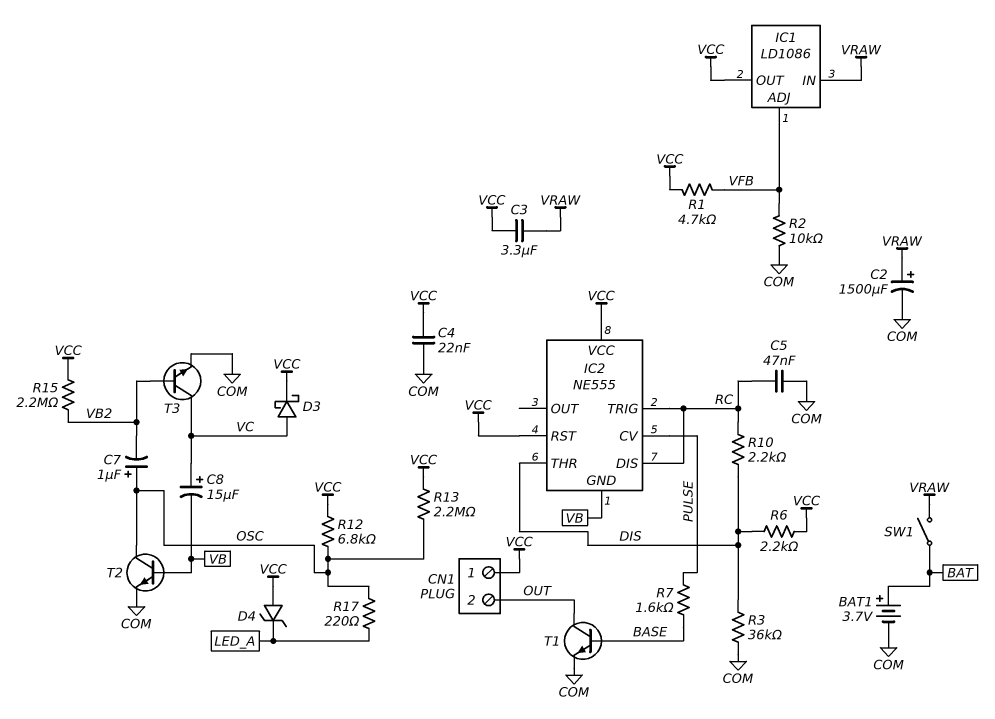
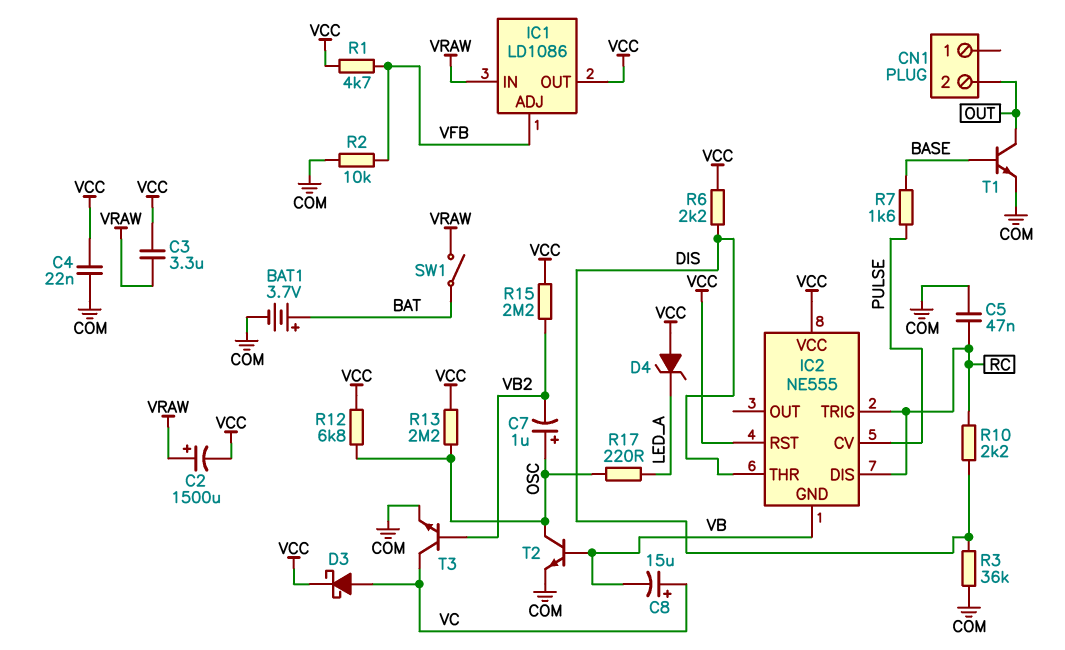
C2: 1500uF (plus VRAW, minus COM) -> 1500uF (plus VRAW, minus VCC)
CN1 pin 1: VCC -> none

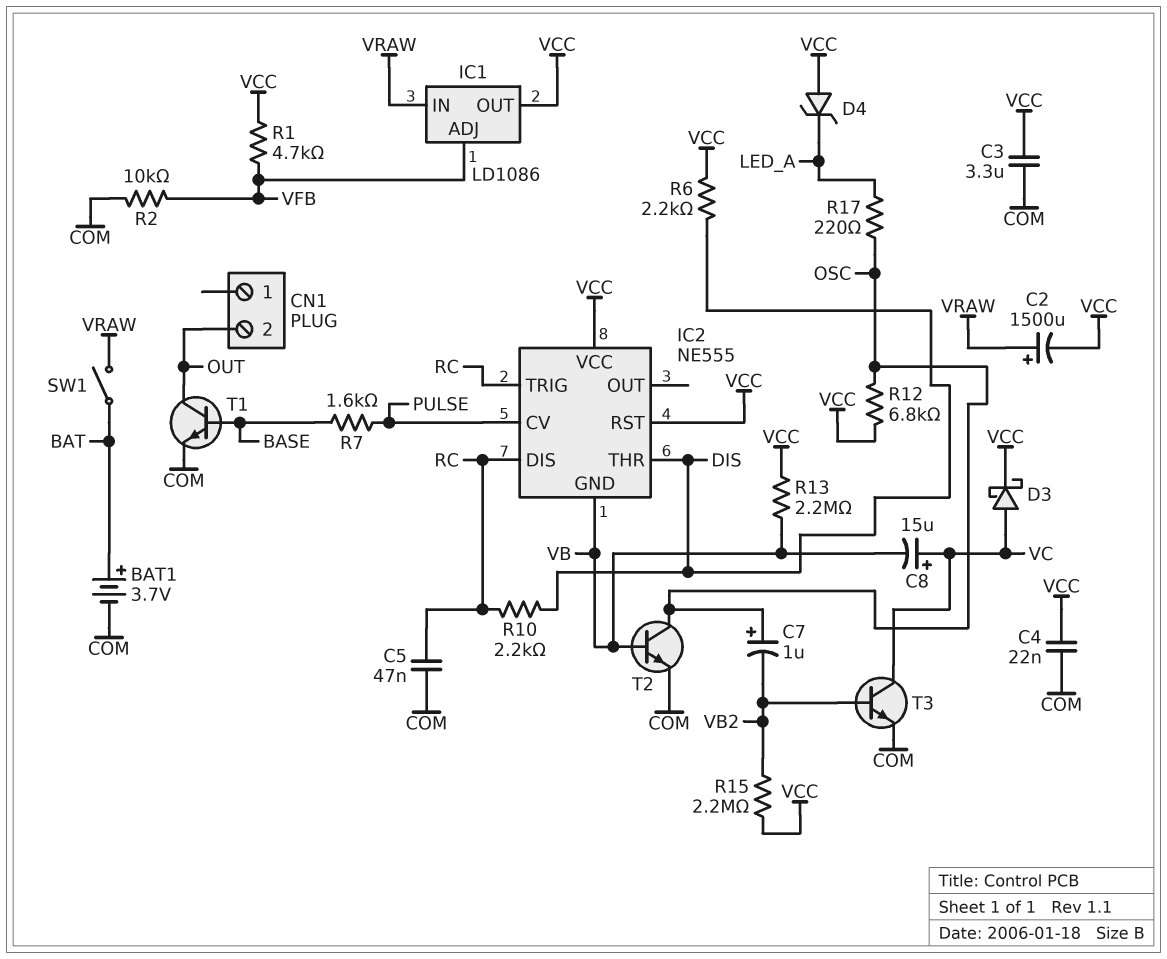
C3: 3.3uF (VCC, VRAW) -> 3.3uF (COM, VCC)
R3: 36k (COM, DIS) -> none
R13: 2.2M (OSC, VCC) -> 2.2M (VB, VCC)

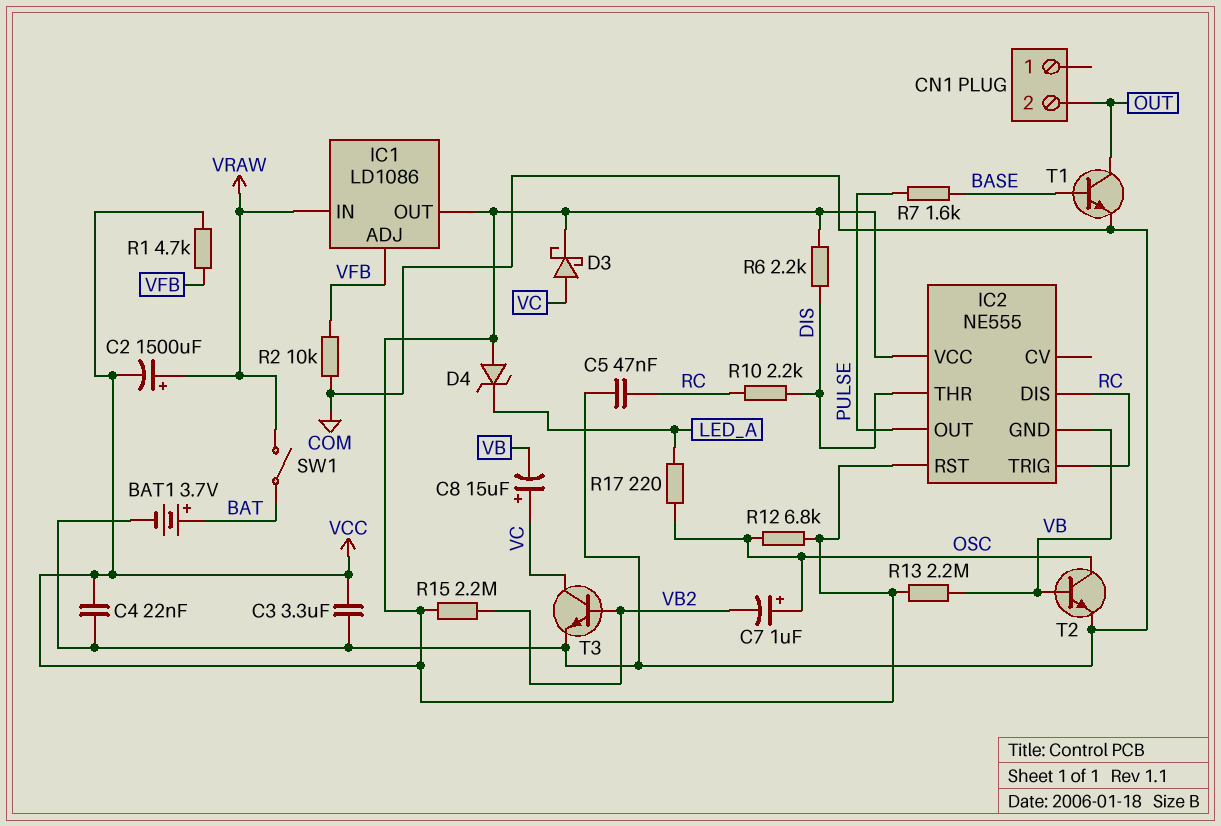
IC2 pin CV: PULSE -> none
IC2 pin OUT: none -> PULSE

